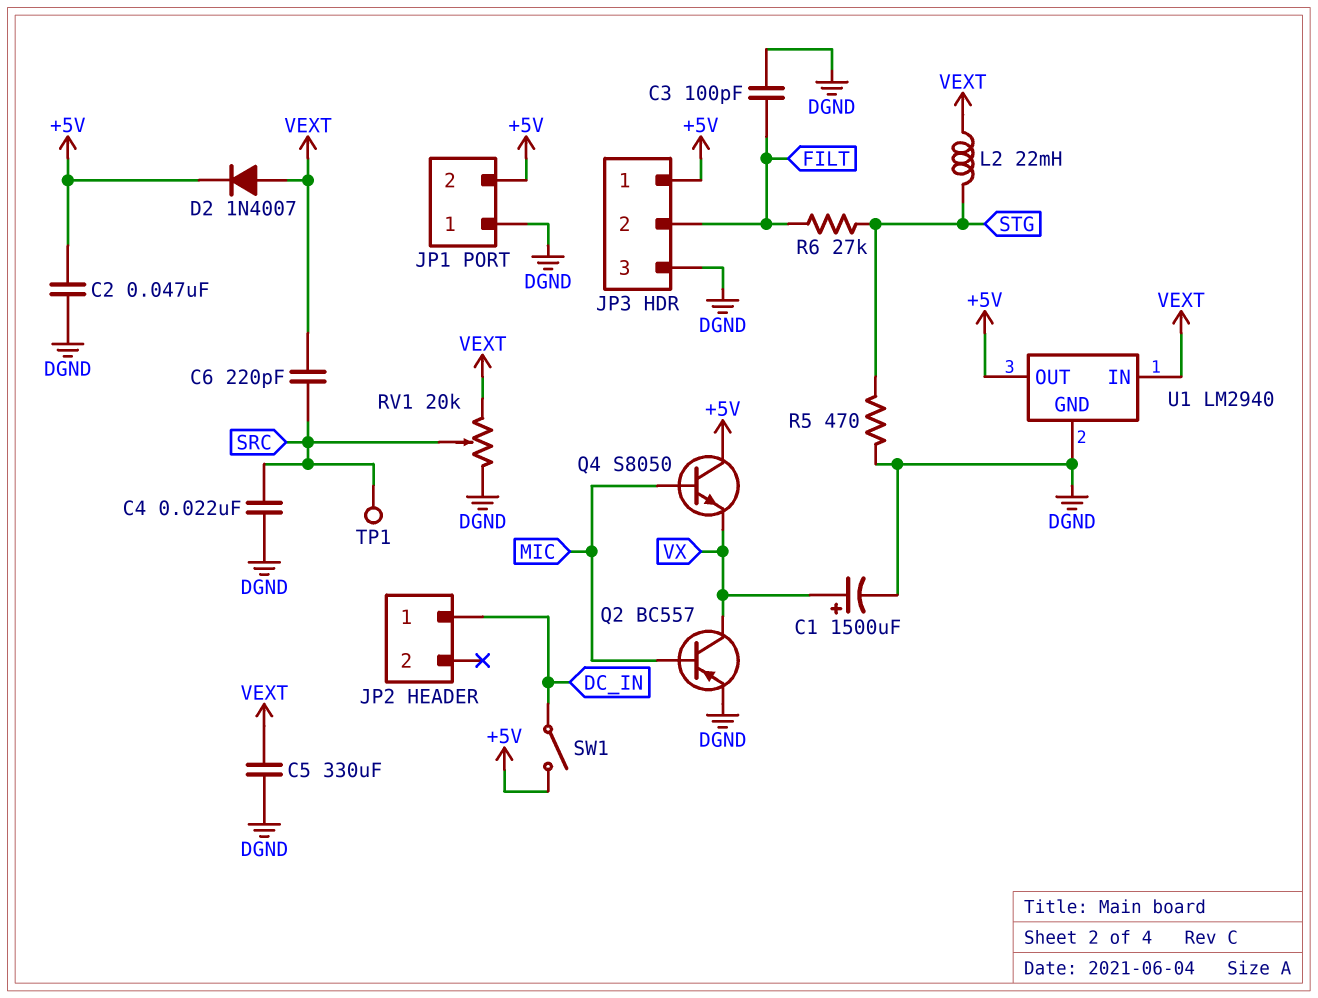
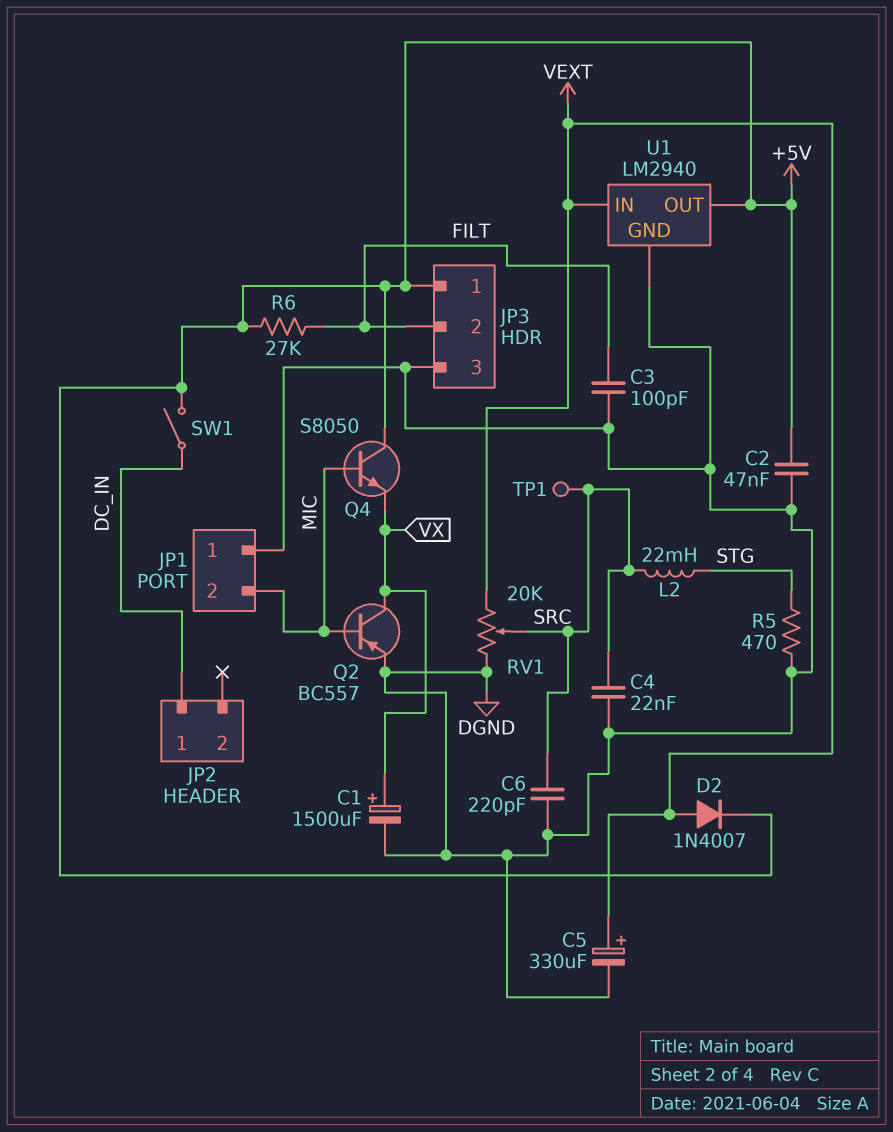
C5: 330uF (DGND, VEXT) -> 330uF (plus VEXT, minus DGND)
C6: 220pF (SRC, VEXT) -> 220pF (DGND, SRC)
JP1 pin 2: +5V -> MIC
L2: 22mH (STG, VEXT) -> 22mH (SRC, STG)
R6: 27k (FILT, STG) -> 27k (+5V, FILT)

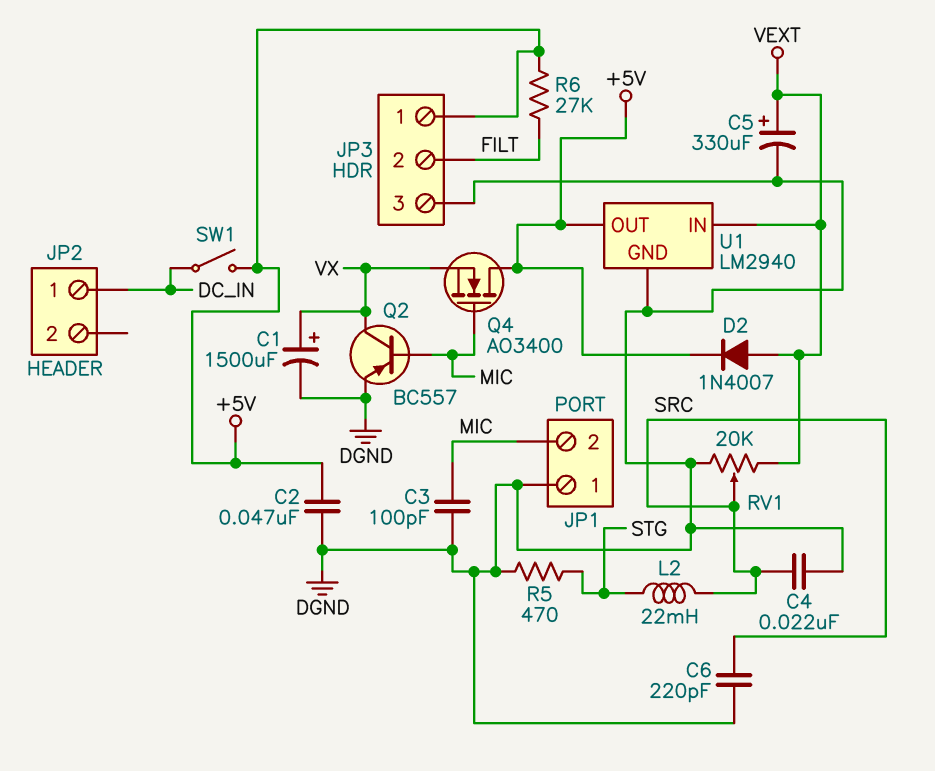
C3: 100pF (DGND, FILT) -> 100pF (DGND, MIC)
Q4: NPN S8050 (B MIC, C +5V, E VX) -> NMOS AO3400 (G MIC, D +5V, S VX)
TP1: test point (SRC) -> none

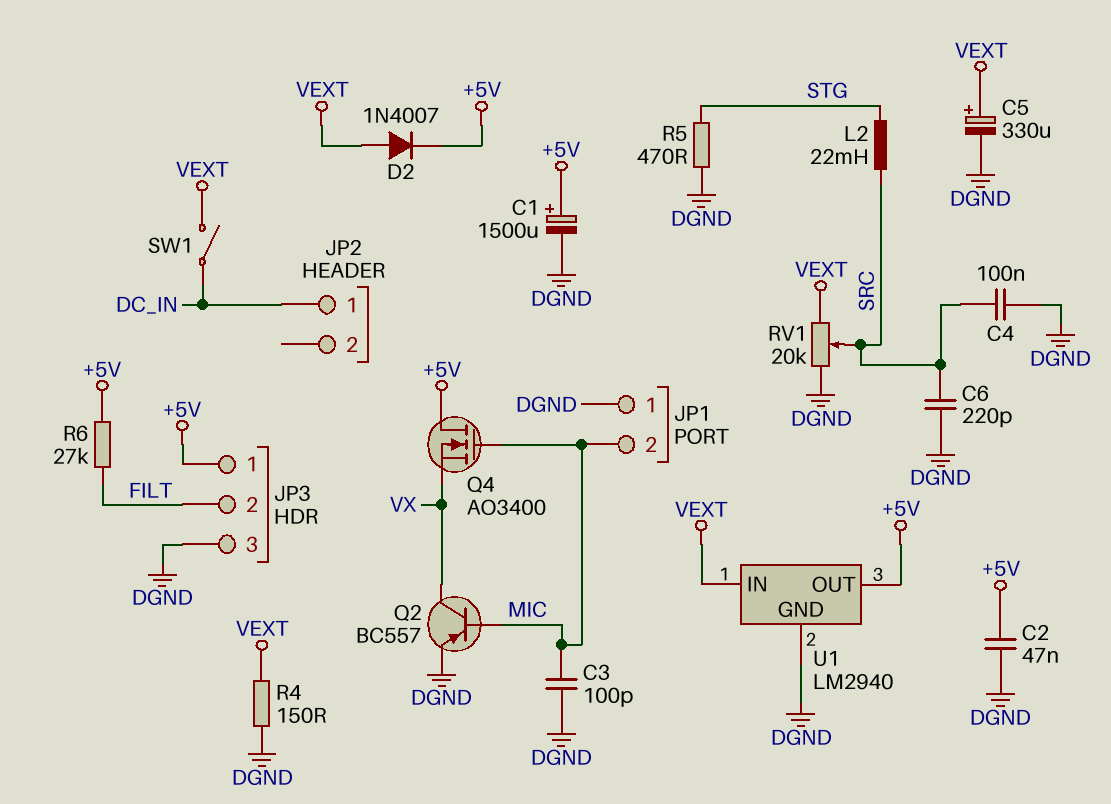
C1: 1500uF (plus VX, minus DGND) -> 1500uF (plus +5V, minus DGND)
C4: 22nF (DGND, SRC) -> 100nF (DGND, SRC)
R4: none -> 150 (DGND, VEXT)
SW1: switch (+5V, DC_IN) -> switch (DC_IN, VEXT)

